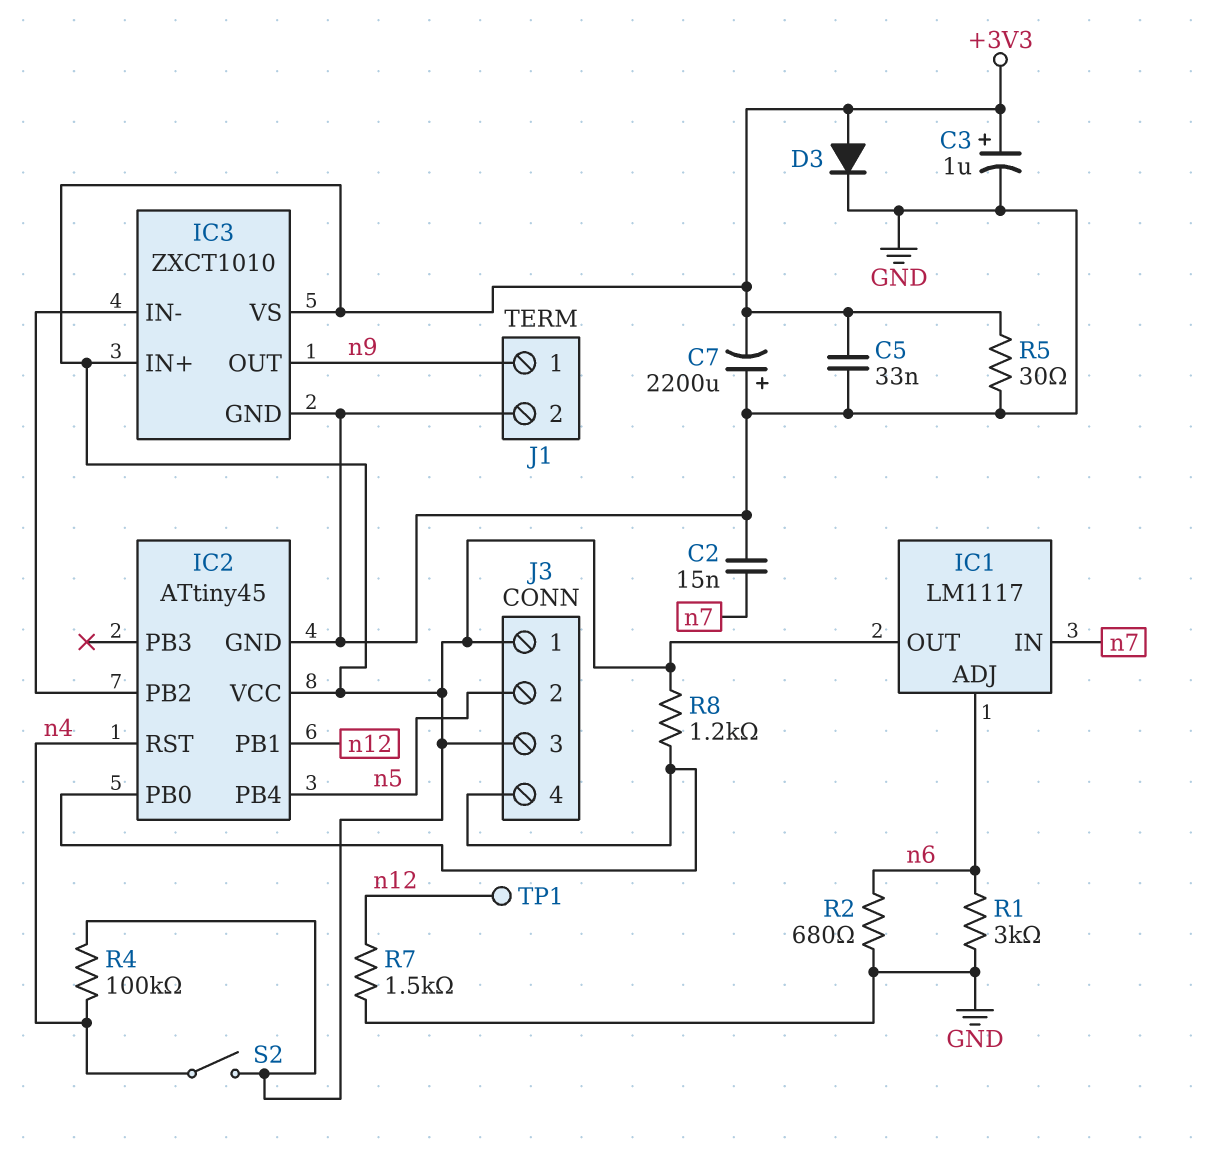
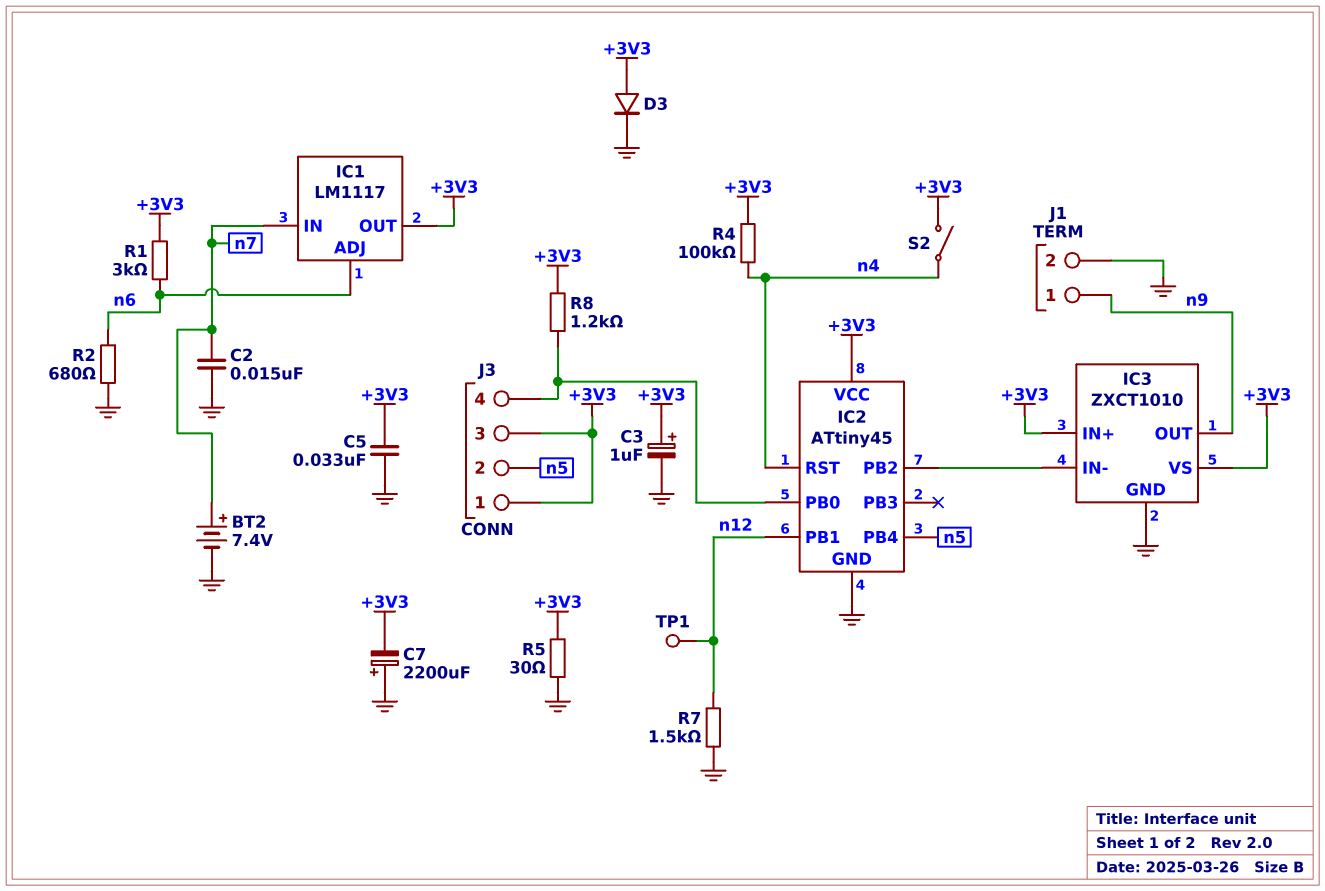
BT2: none -> 7.4V (plus n7, minus GND)
R1: 3k (GND, n6) -> 3k (+3V3, n6)

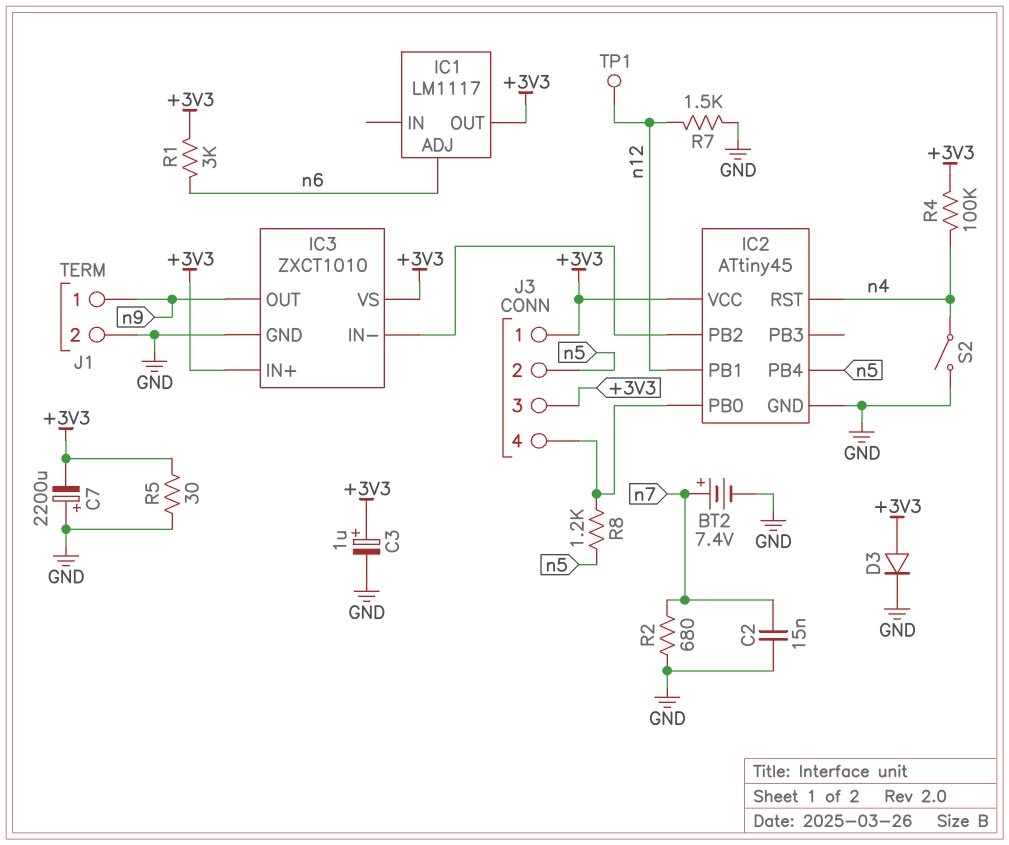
C5: 33nF (+3V3, GND) -> none
IC1 pin IN: n7 -> none
R2: 680 (GND, n6) -> 680 (GND, n7)
R8: 1.2k (+3V3, IC2/PB0) -> 1.2k (IC2/PB0, n5)
S2: switch (+3V3, n4) -> switch (GND, n4)

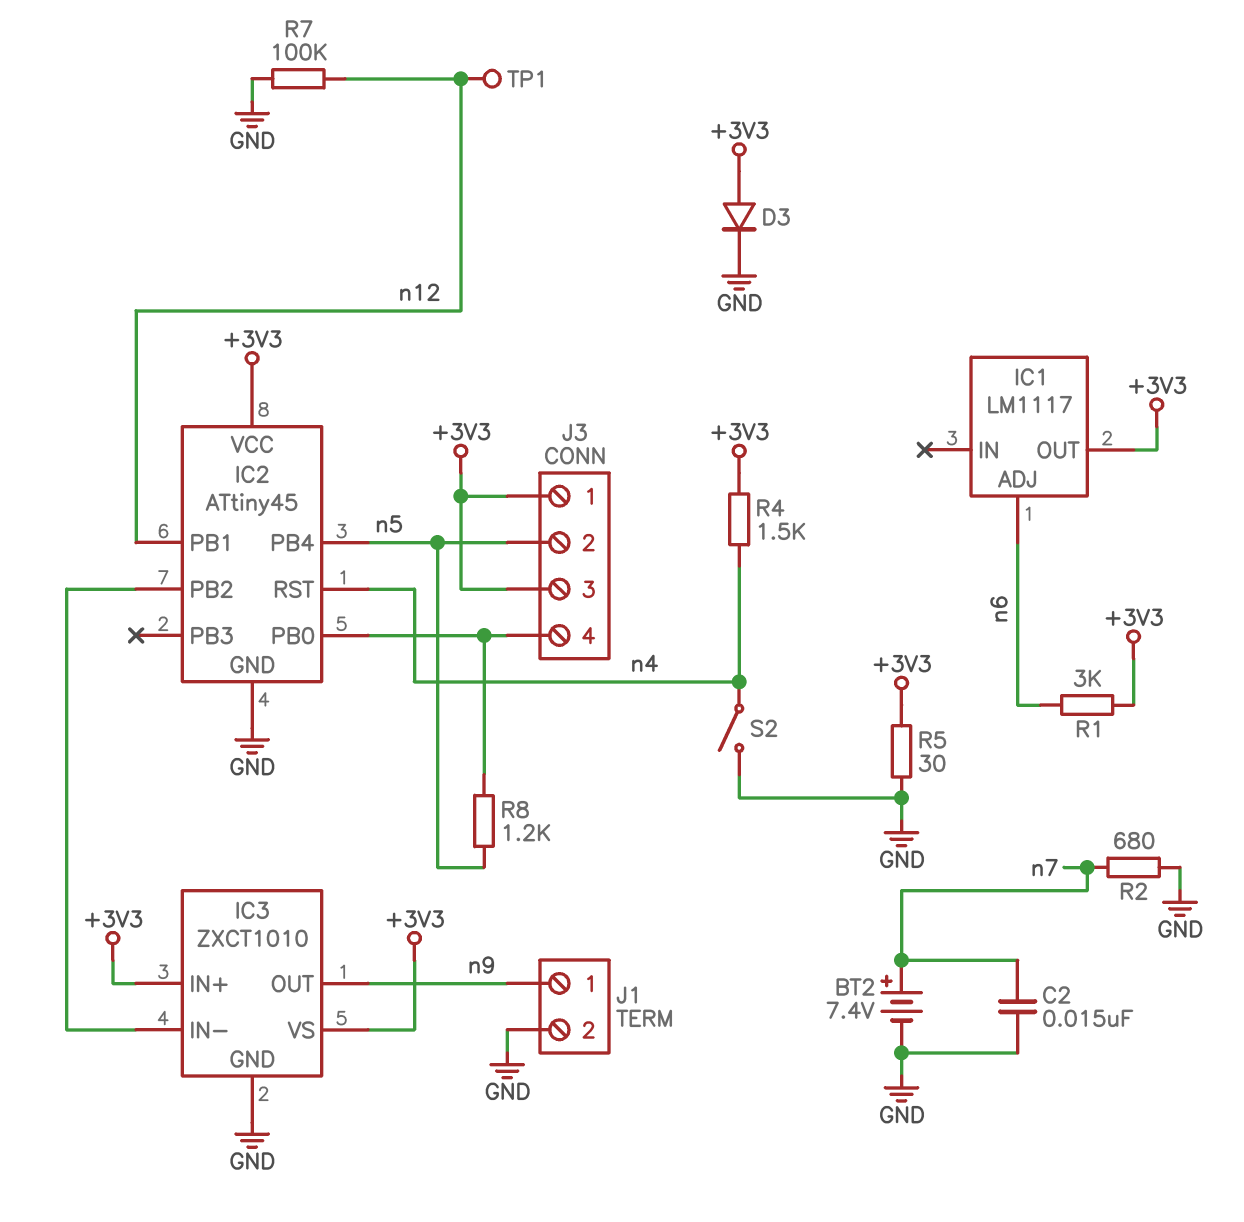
C3: 1uF (plus +3V3, minus GND) -> none
C7: 2200uF (plus GND, minus +3V3) -> none
R4: 100k (+3V3, n4) -> 1.5k (+3V3, n4)
R7: 1.5k (GND, n12) -> 100k (GND, n12)

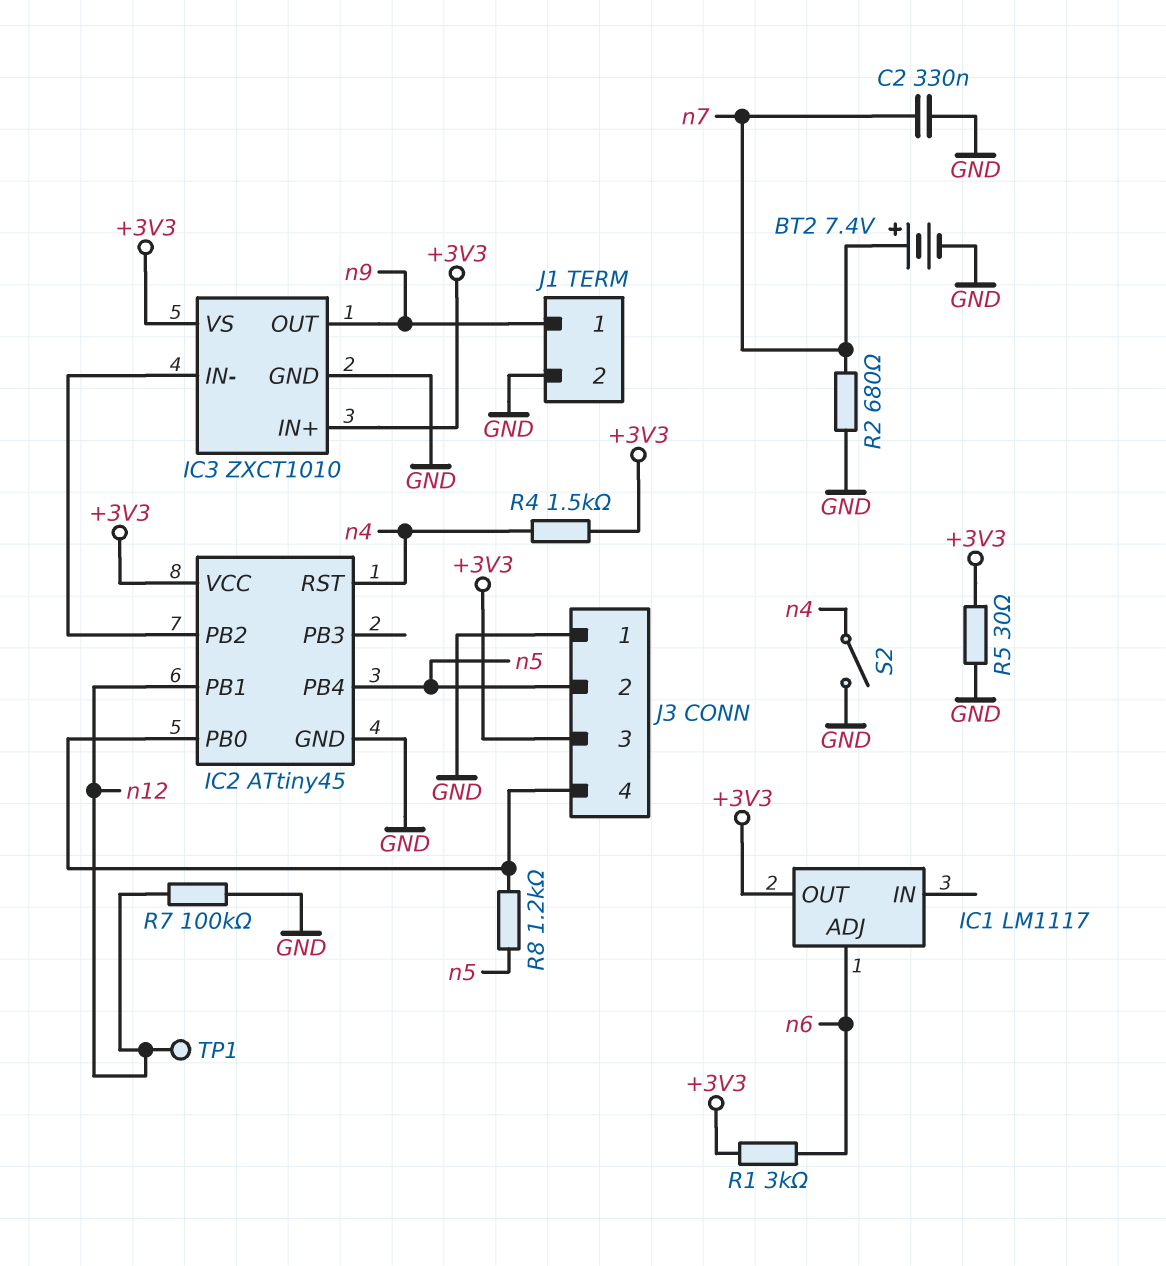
C2: 15nF (GND, n7) -> 330nF (GND, n7)
D3: diode (A +3V3, K GND) -> none
J3 pin 1: +3V3 -> GND

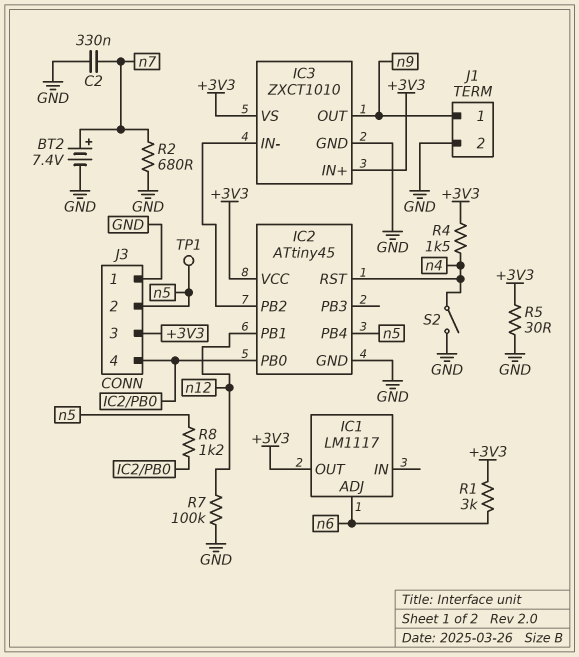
TP1: test point (n12) -> test point (n5)

